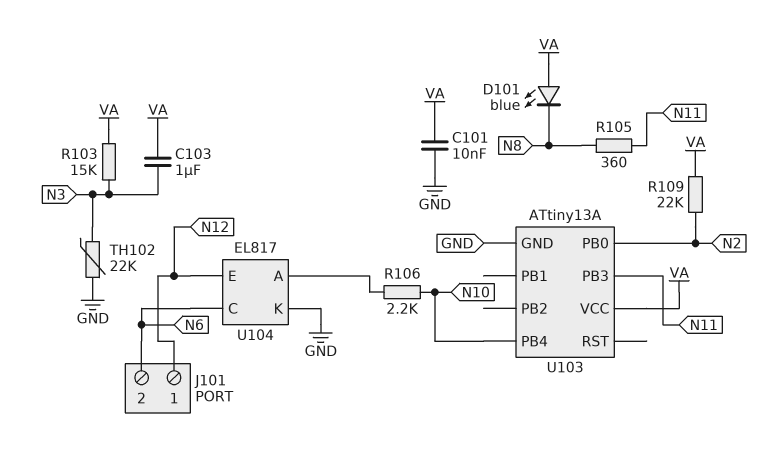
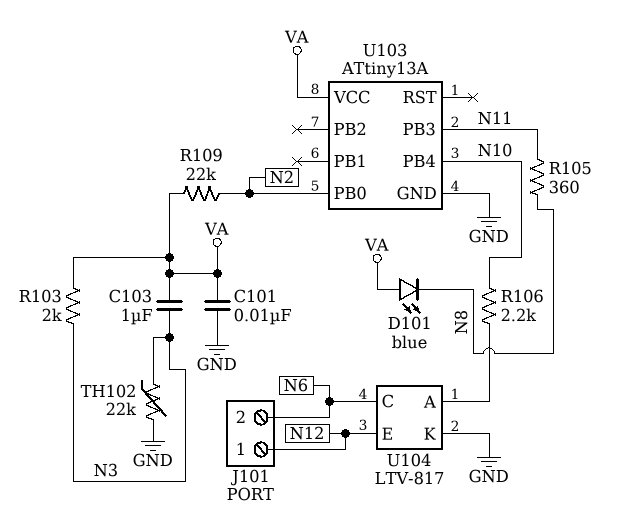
R103: 15k (N3, VA) -> 2k (N3, VA)
U104: EL817 -> LTV-817

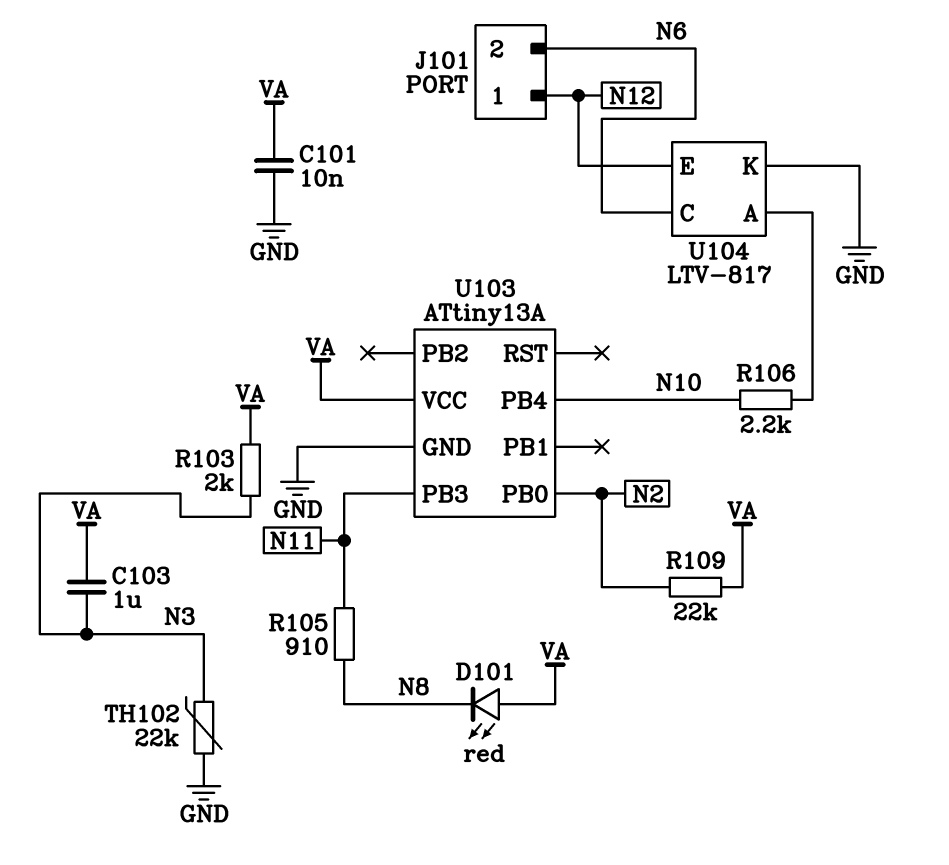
D101: LED blue (A VA, K N8) -> LED red (A VA, K N8)
R105: 360 (N8, N11) -> 910 (N8, N11)

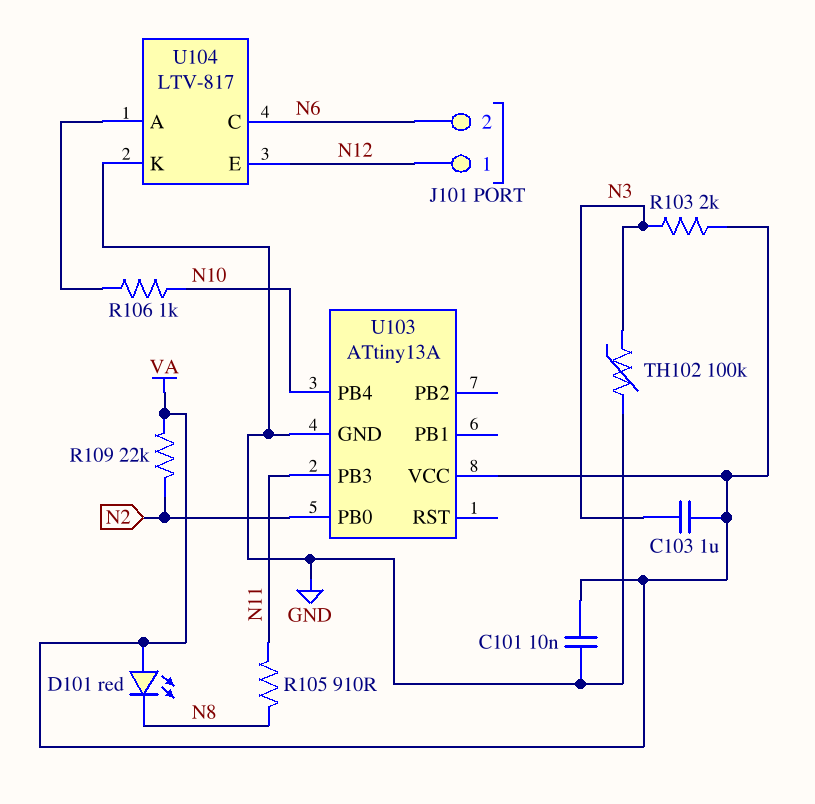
R106: 2.2k (N10, U104/A) -> 1k (N10, U104/A)
TH102: 22k (GND, N3) -> 100k (GND, N3)

